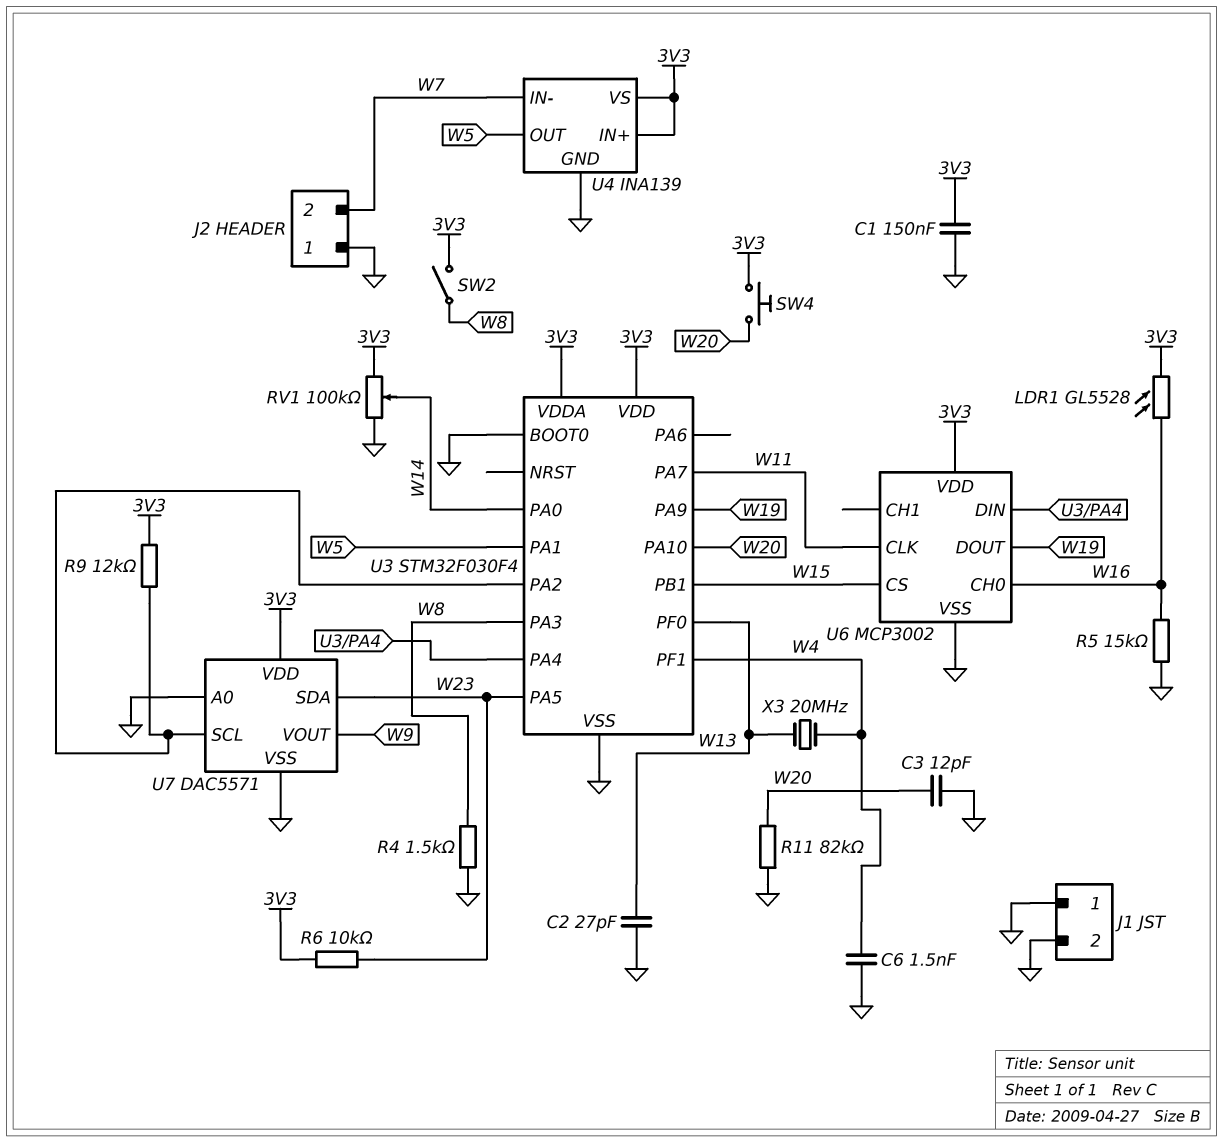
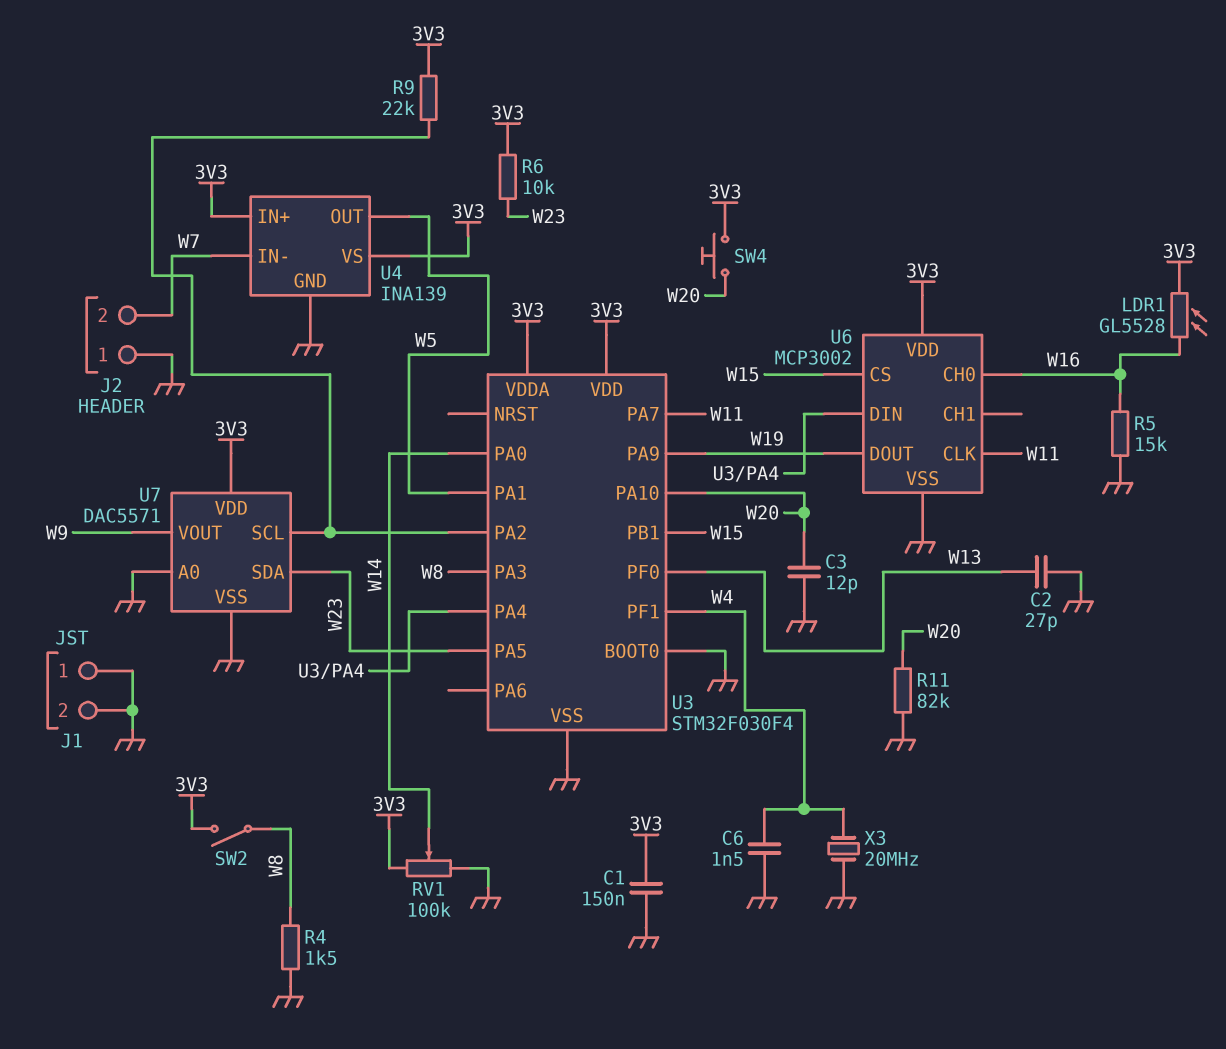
R9: 12k (3V3, U3/PA2) -> 22k (3V3, U3/PA2)
X3: 20MHz (W4, W13) -> 20MHz (GND, W4)

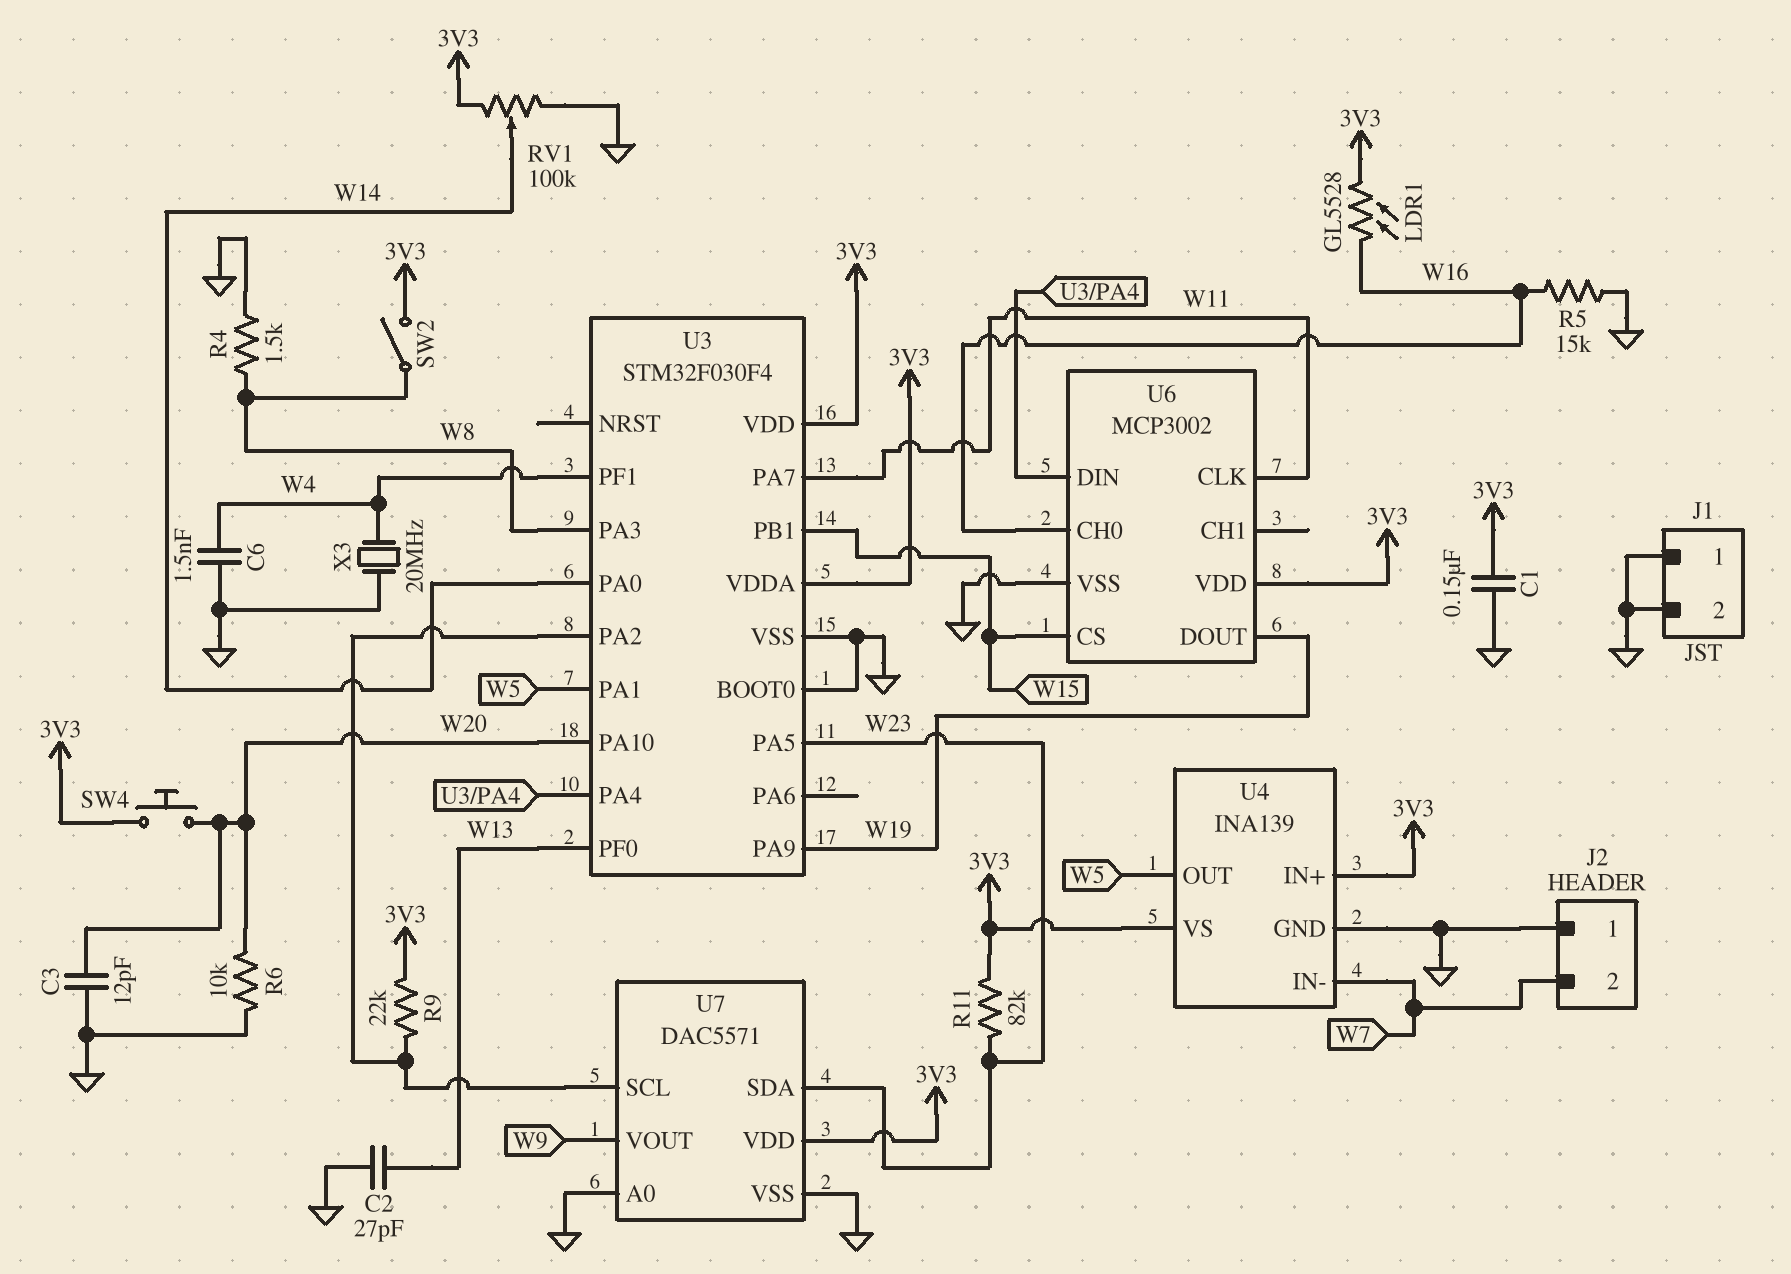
R6: 10k (3V3, W23) -> 10k (GND, W20)
R11: 82k (GND, W20) -> 82k (3V3, W23)

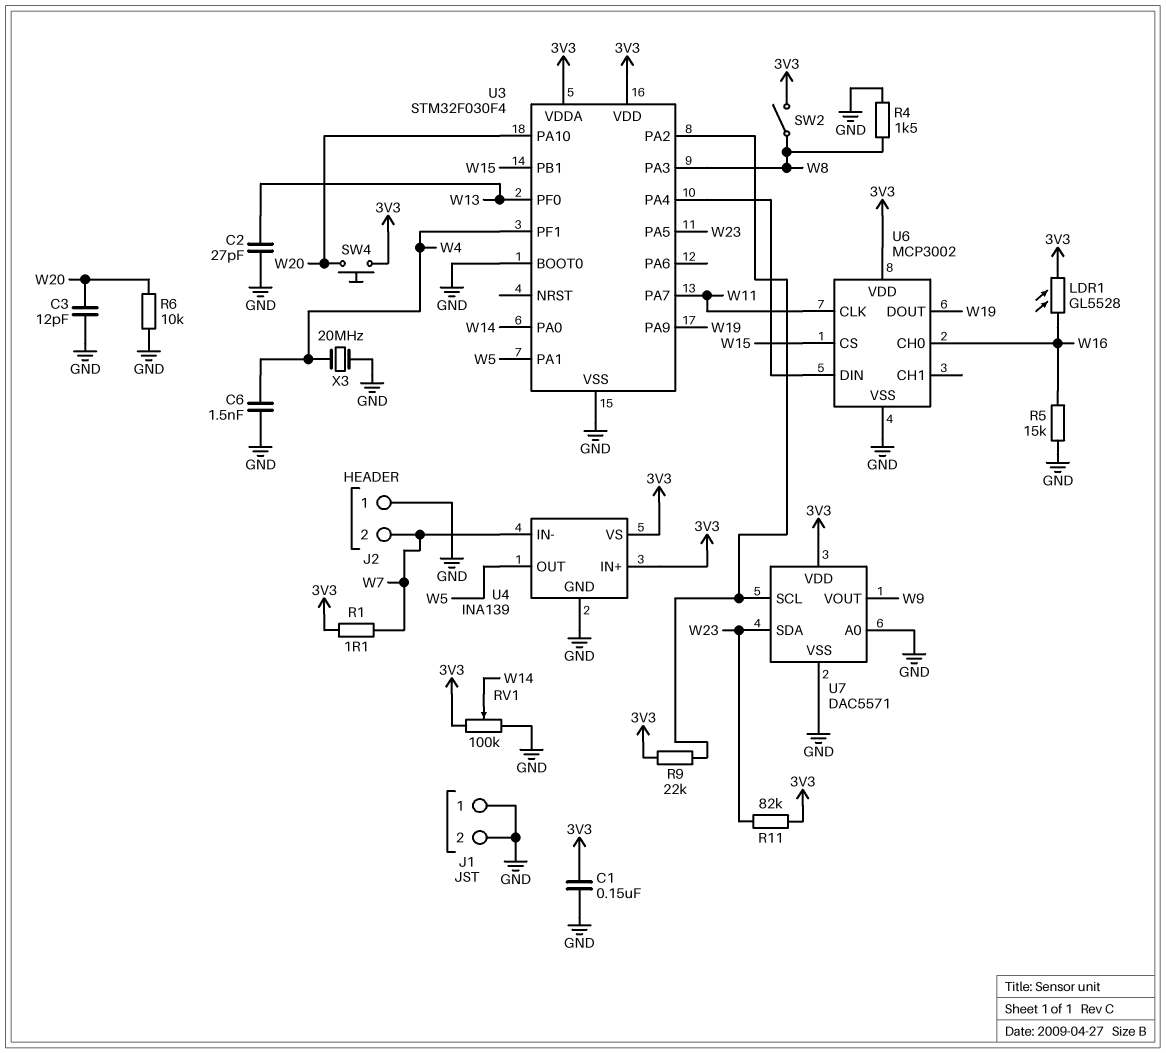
R1: none -> 1.1 (3V3, W7)

